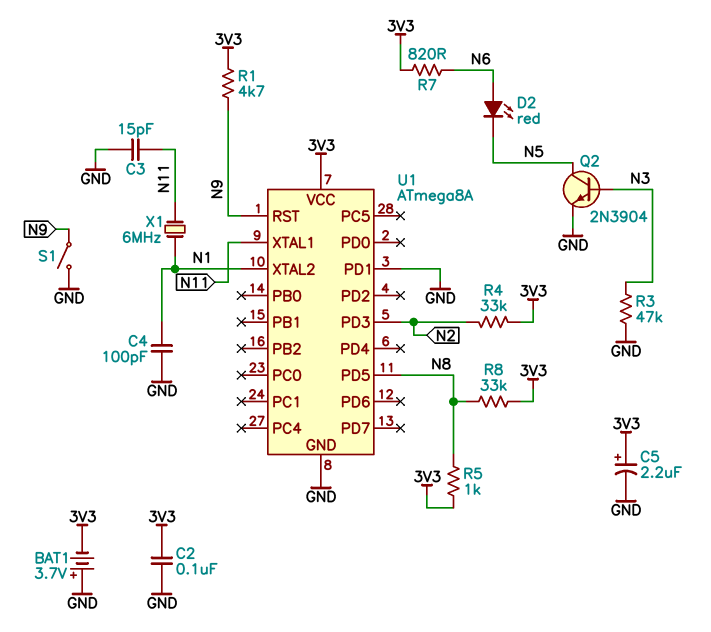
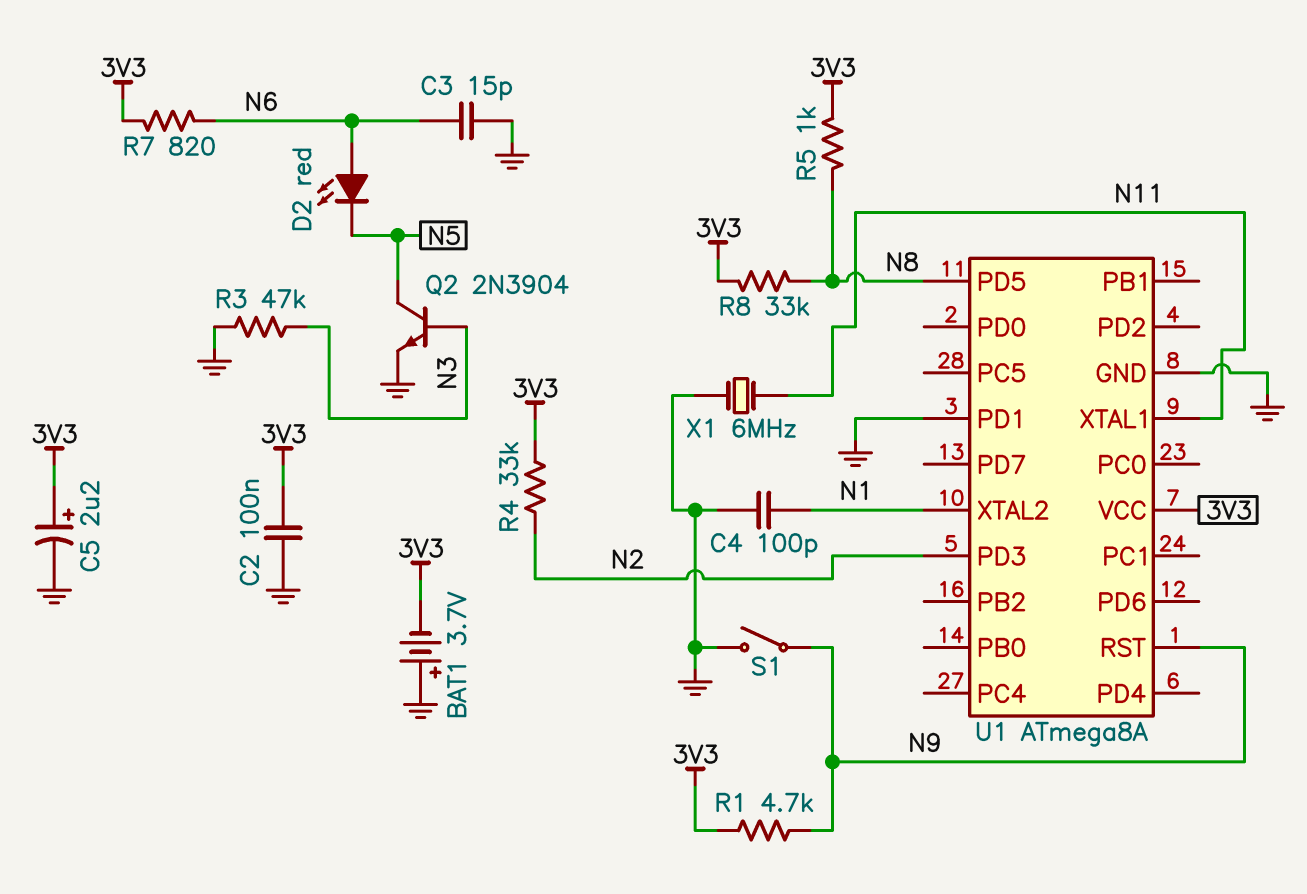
C3: 15pF (GND, N11) -> 15pF (GND, N6)
X1: 6MHz (N1, N11) -> 6MHz (GND, N11)

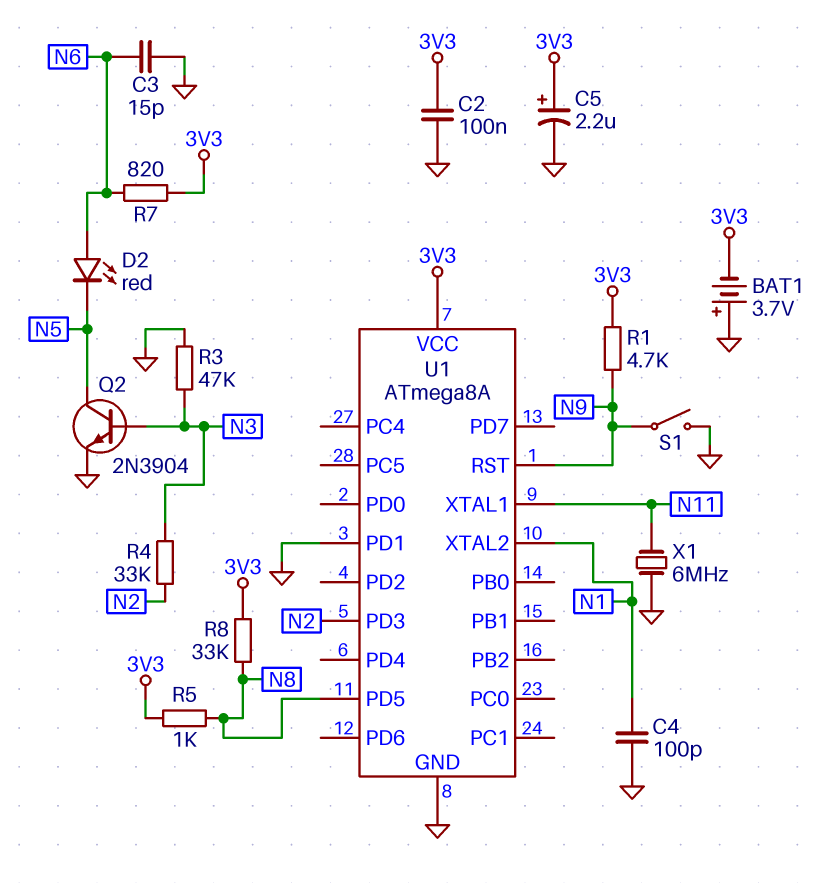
R4: 33k (3V3, N2) -> 33k (N2, N3)

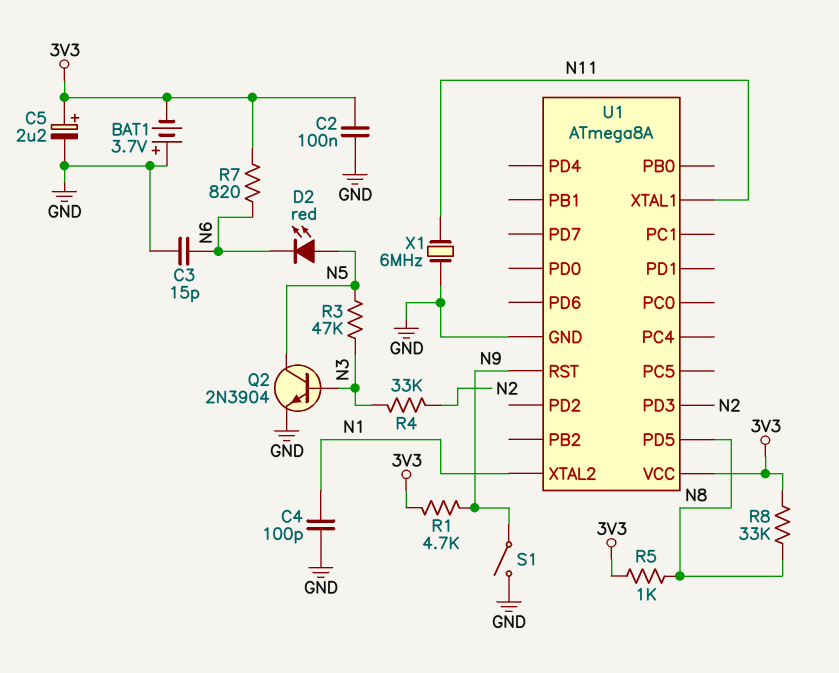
D2: LED red (A N6, K N5) -> LED red (A N5, K N6)
R3: 47k (GND, N3) -> 47k (N3, N5)
U1 pin PD1: GND -> none

